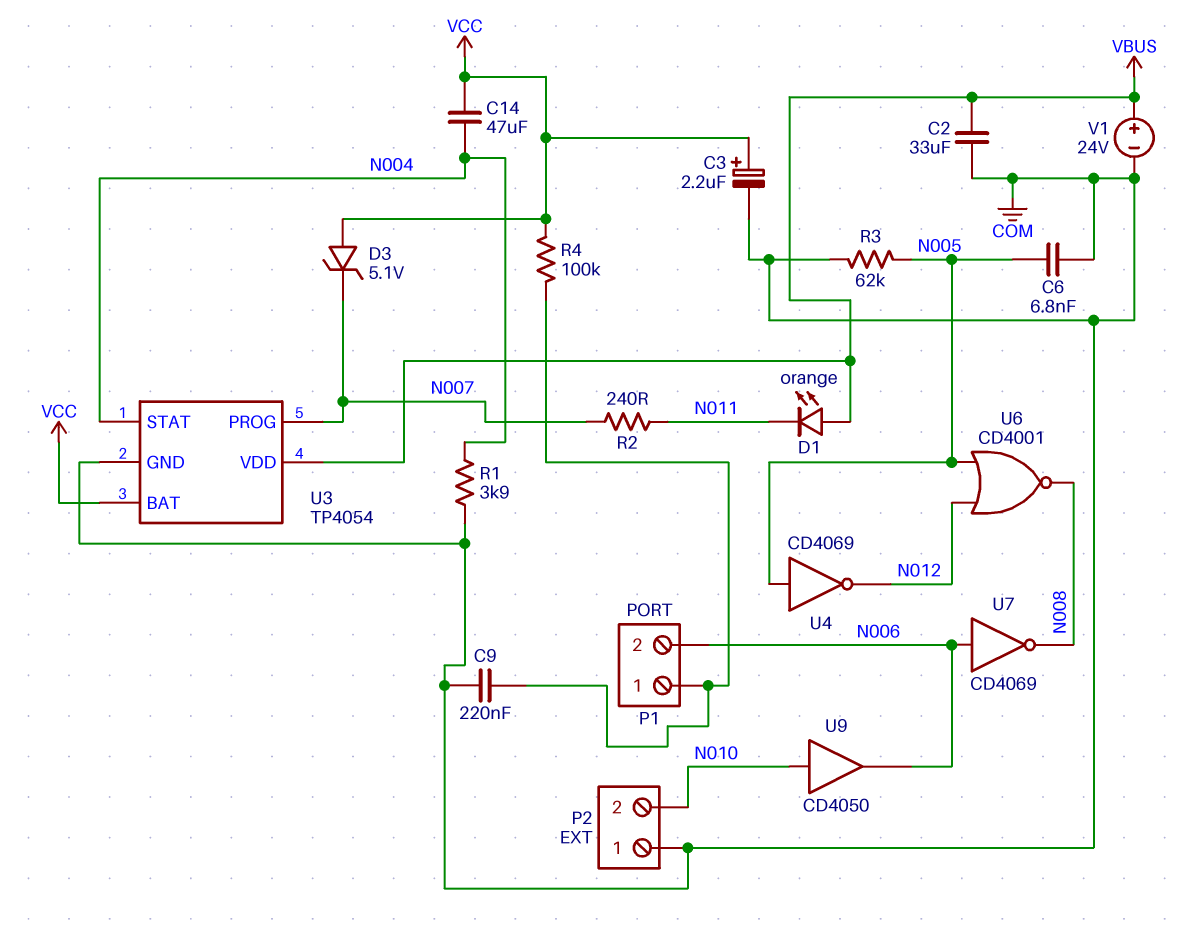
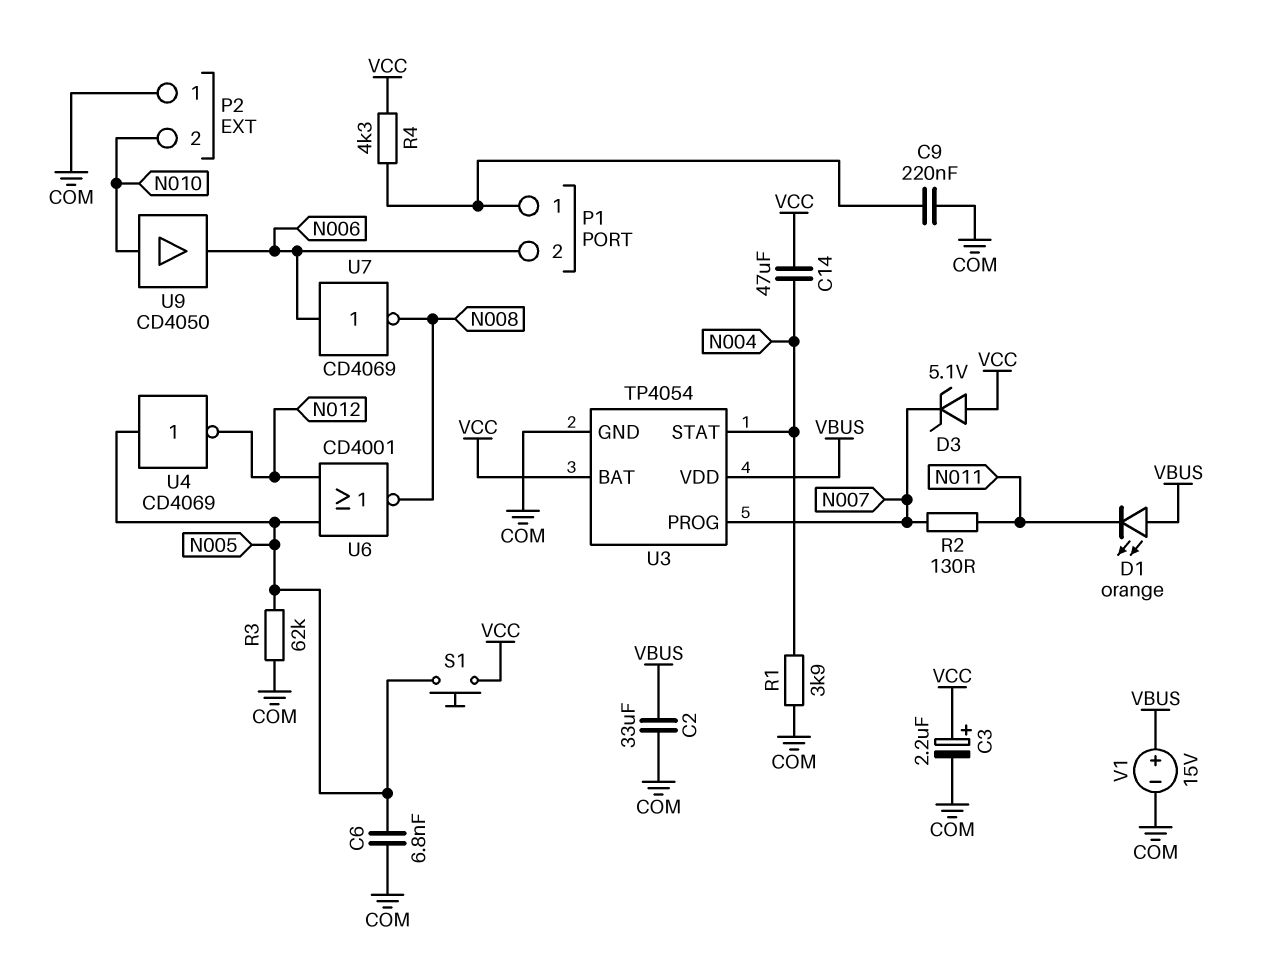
R2: 240 (N007, N011) -> 130 (N007, N011)
R4: 100k (P1/1, VCC) -> 4.3k (P1/1, VCC)
S1: none -> button (N005, VCC)
V1: 24V (plus VBUS, minus COM) -> 15V (plus VBUS, minus COM)

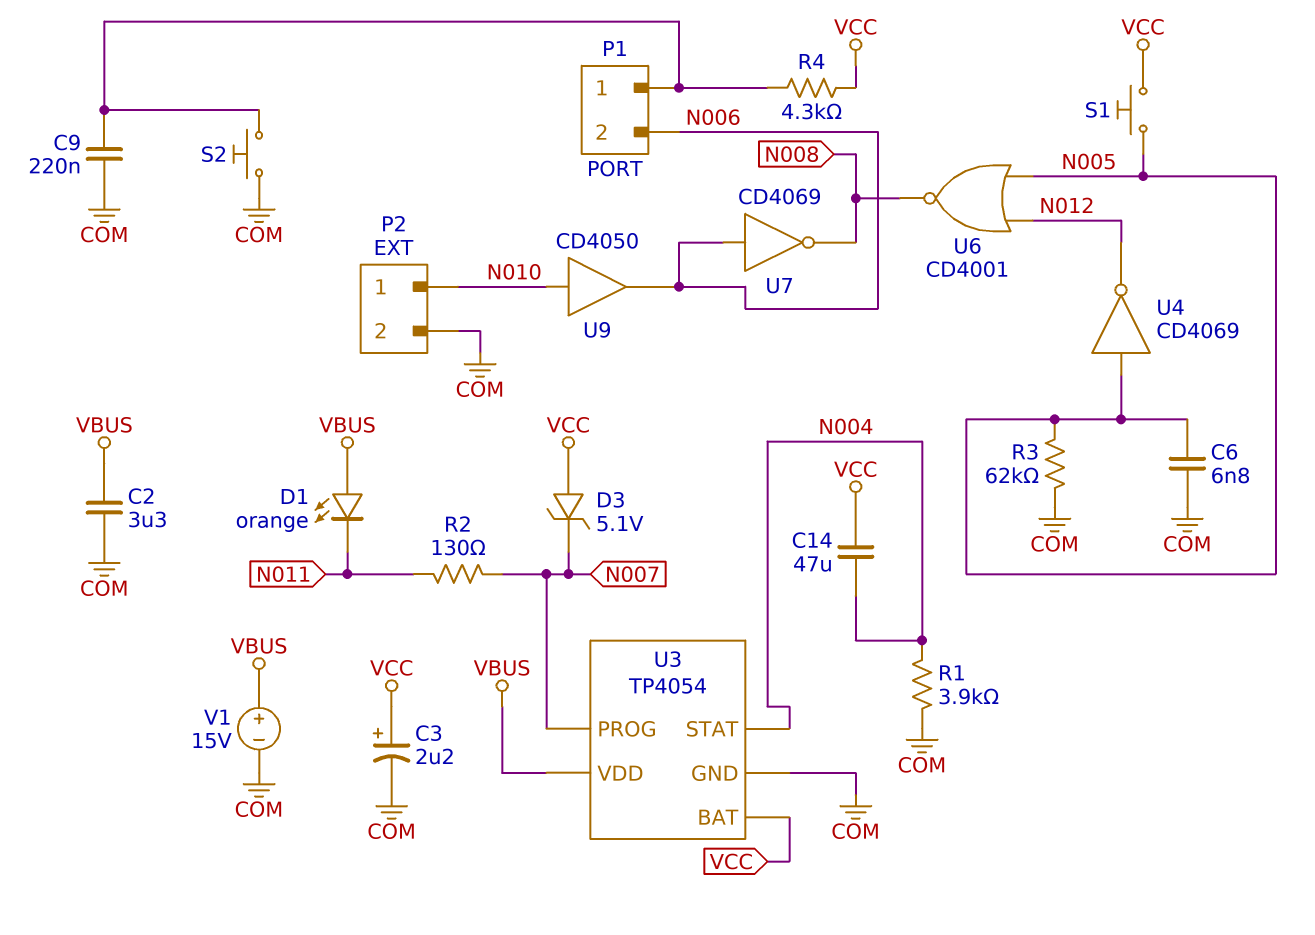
C2: 33uF (COM, VBUS) -> 3.3uF (COM, VBUS)
P2 pin 1: COM -> N010
P2 pin 2: N010 -> COM
S2: none -> button (COM, P1/1)

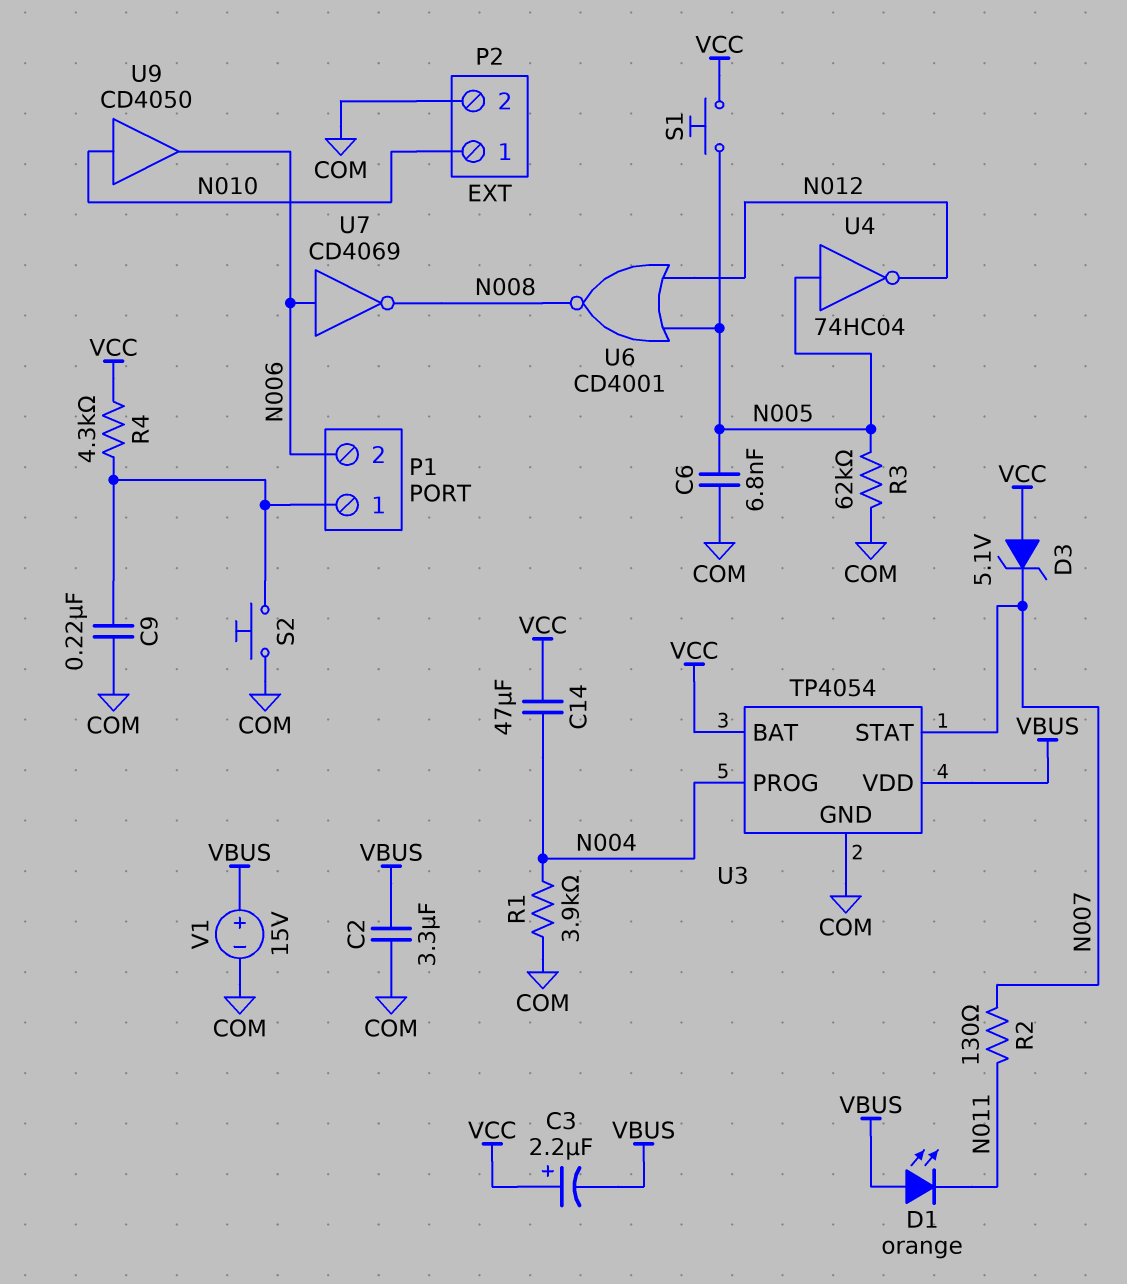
C3: 2.2uF (plus VCC, minus COM) -> 2.2uF (plus VCC, minus VBUS)
U3 pin PROG: N007 -> N004
U3 pin STAT: N004 -> N007
U4: NOT CD4069 (in N005, out N012) -> NOT 74HC04 (in N005, out N012)

